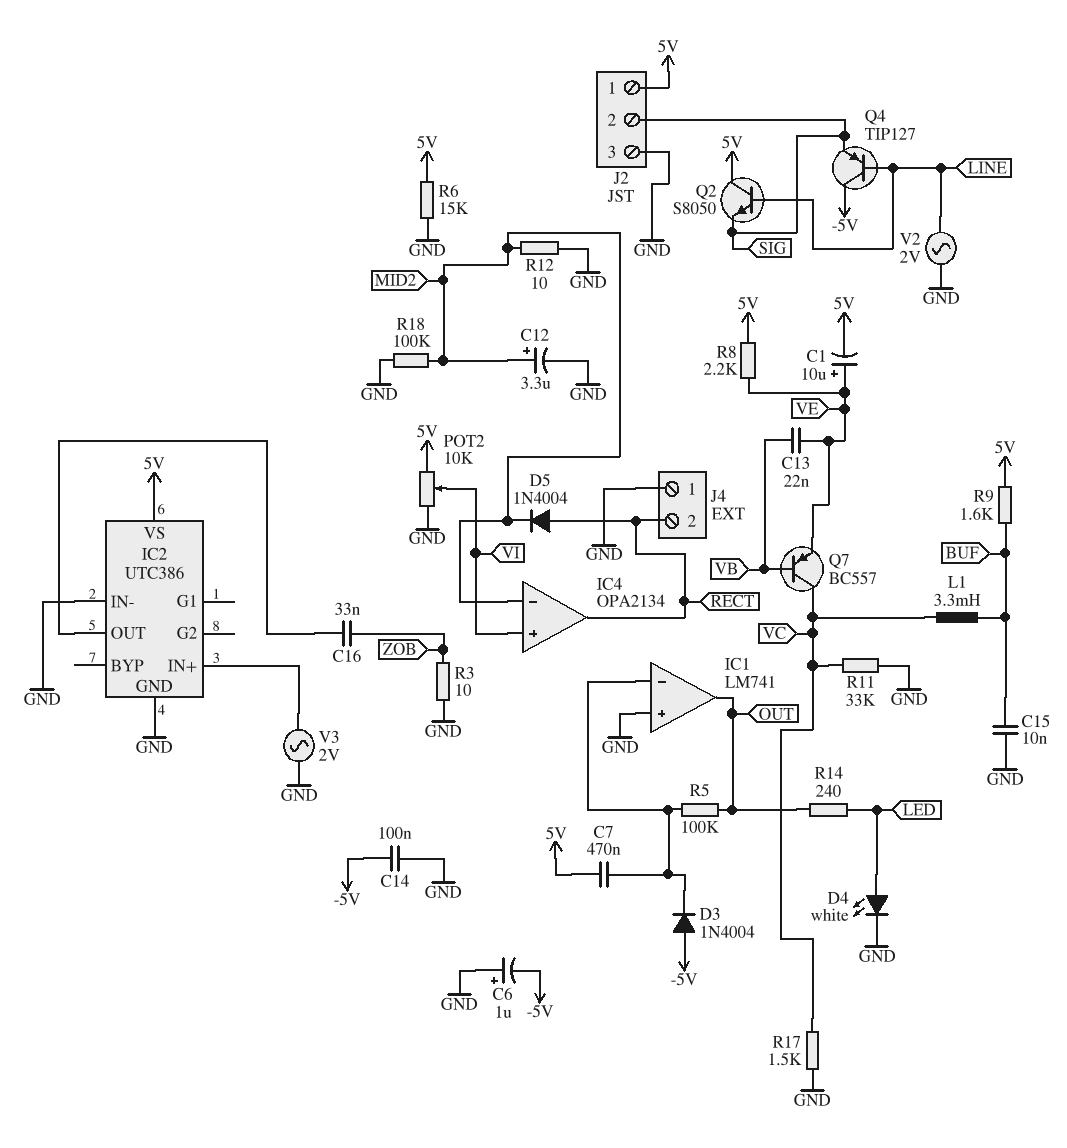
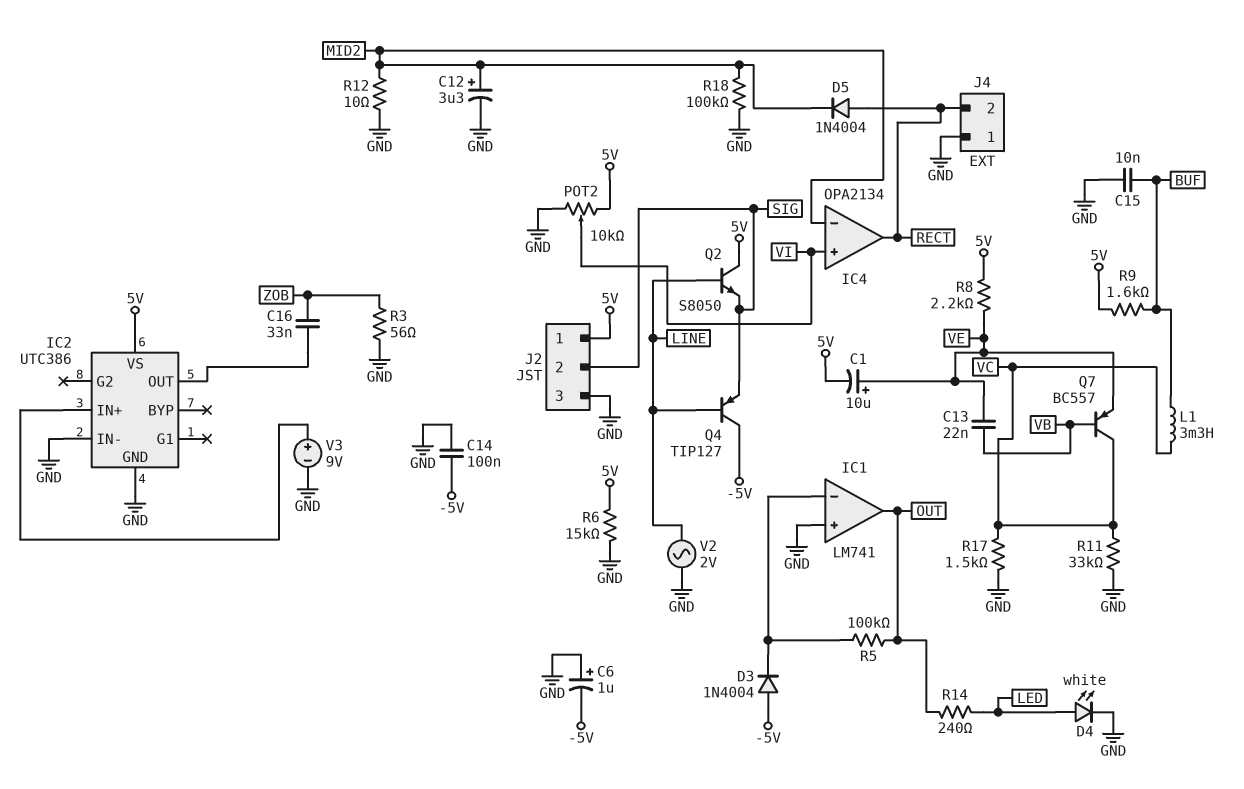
C7: 470nF (5V, IC1/in-) -> none
R3: 10 (GND, ZOB) -> 56 (GND, ZOB)
V3: AC 2V (GND, IC2/IN+) -> 9V (plus IC2/IN+, minus GND)

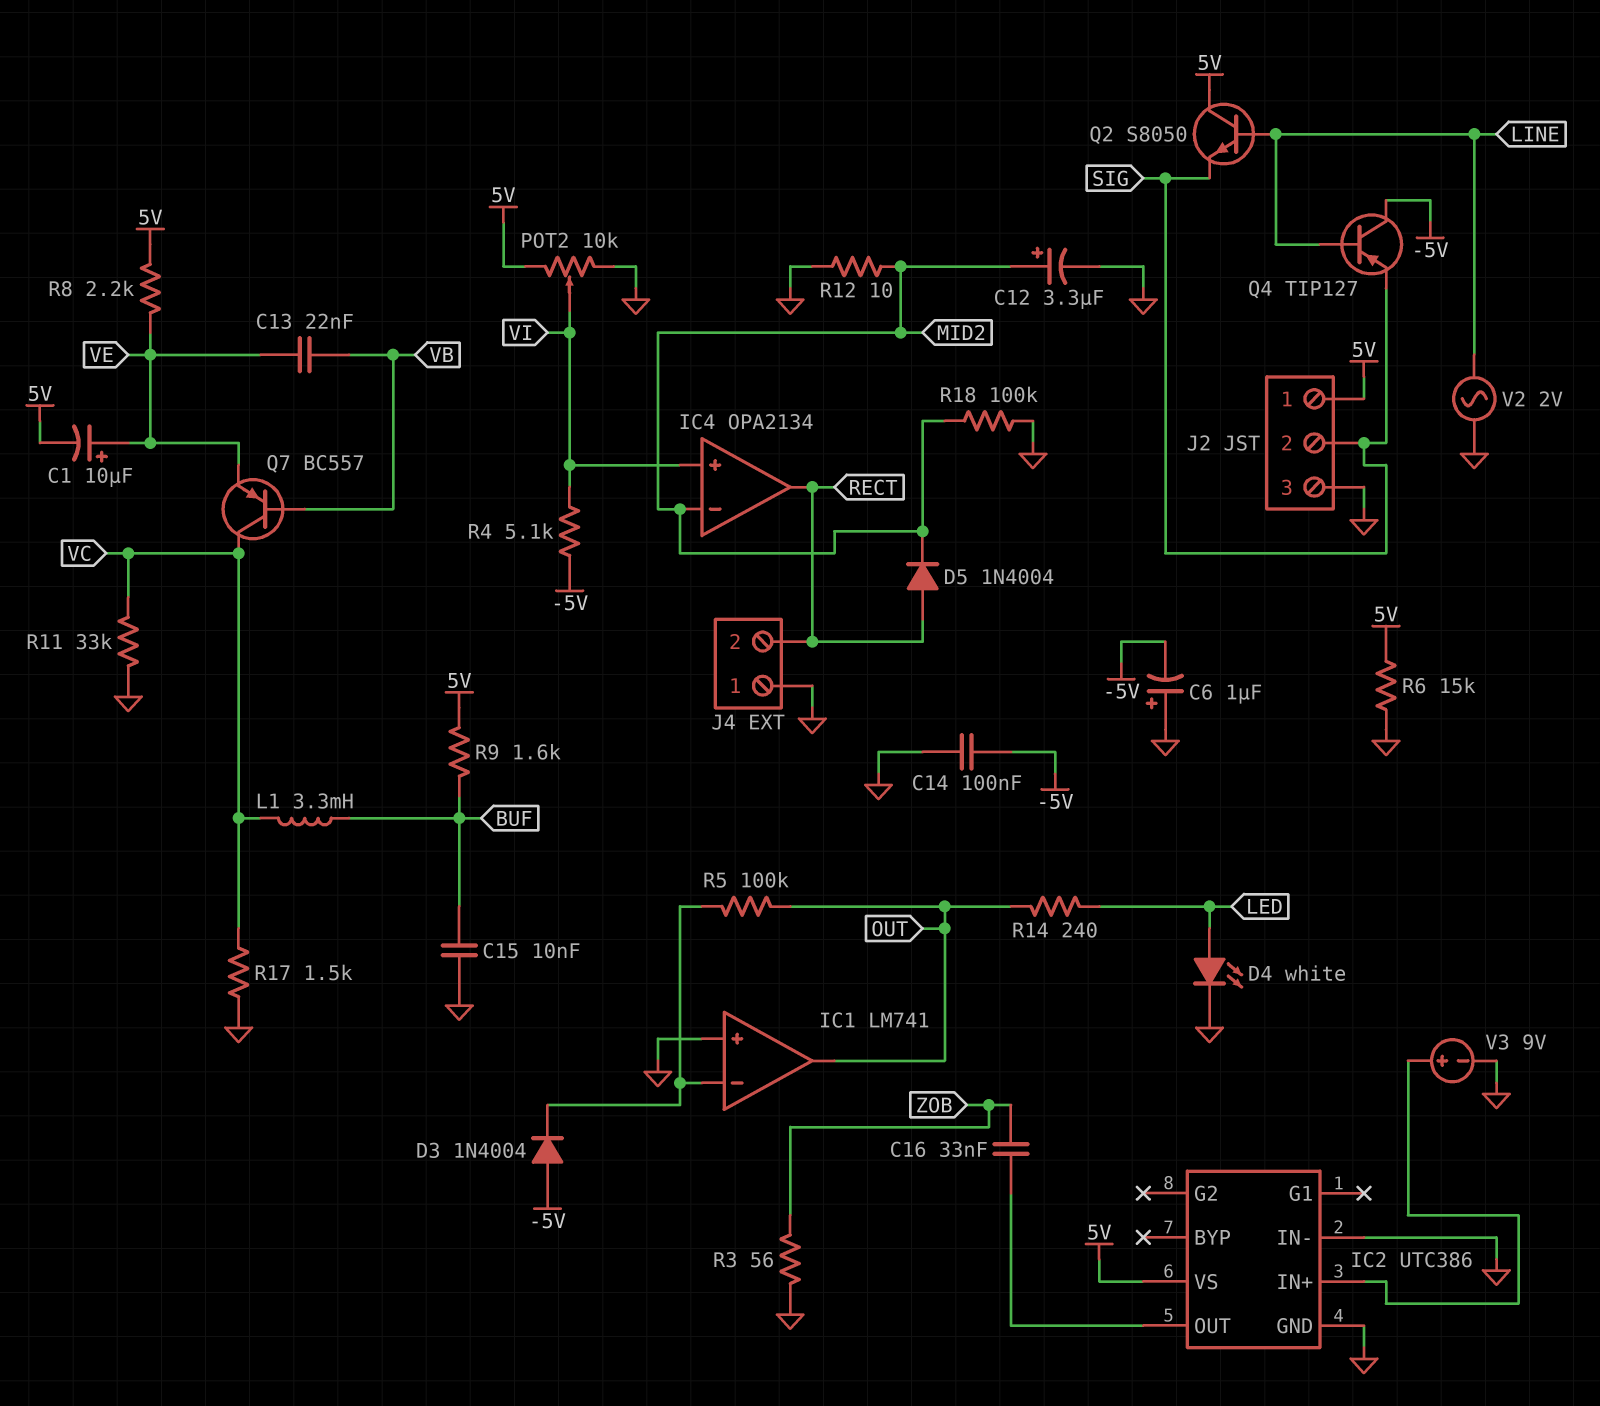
R4: none -> 5.1k (-5V, VI)

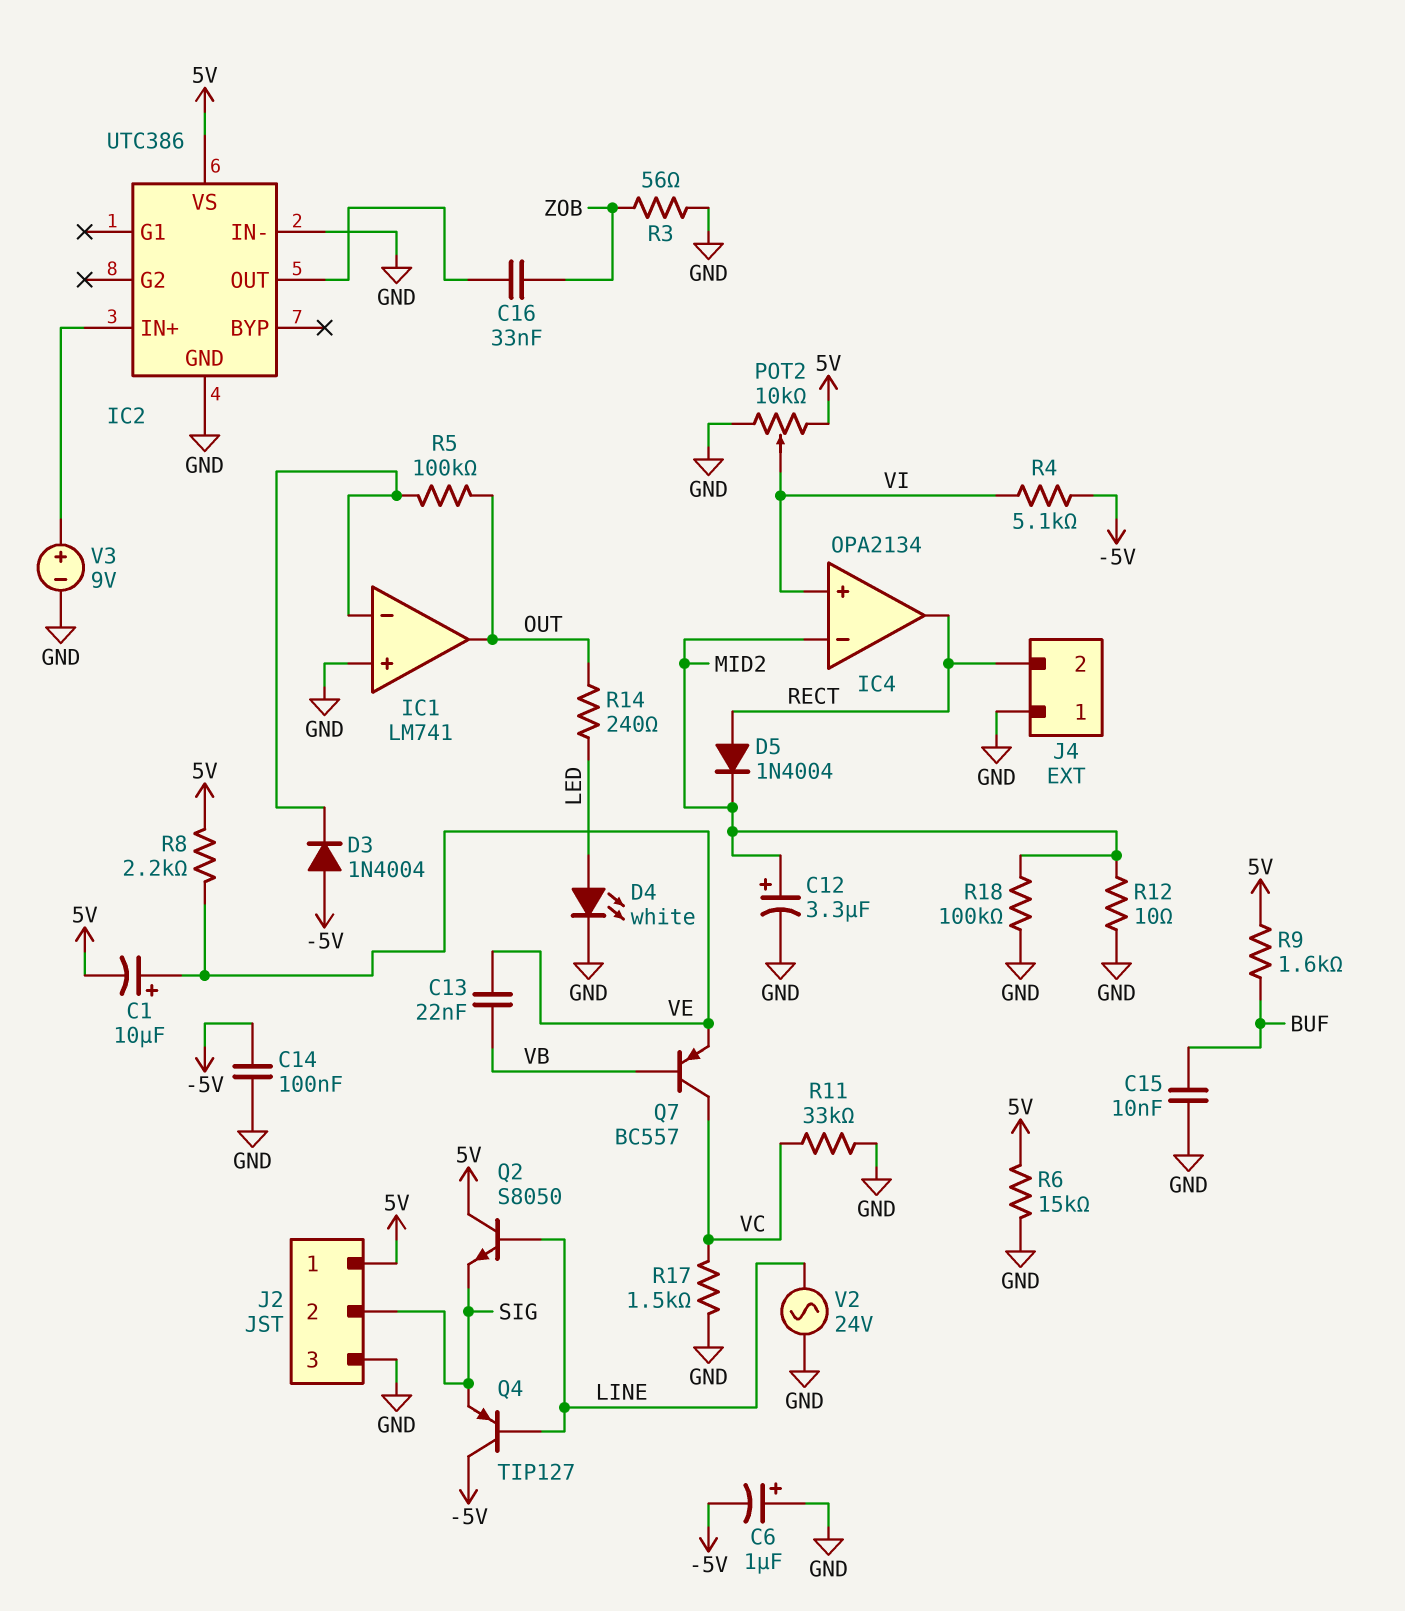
L1: 3.3mH (BUF, VC) -> none
V2: AC 2V (GND, LINE) -> AC 24V (GND, LINE)

